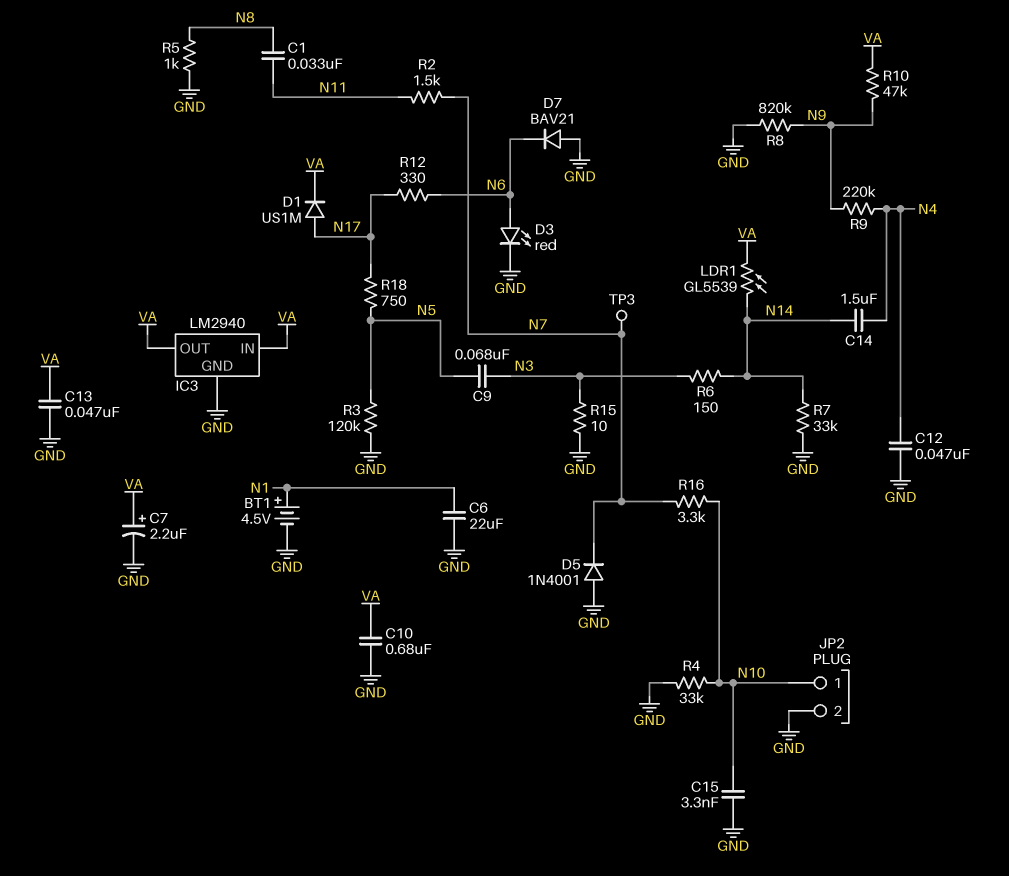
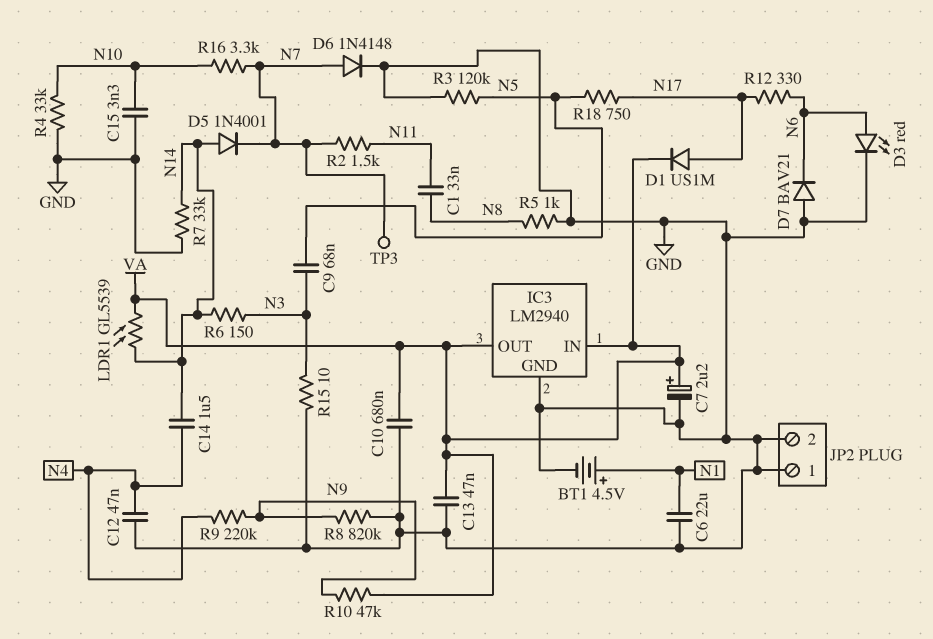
D5: diode 1N4001 (A GND, K N7) -> diode 1N4001 (A N14, K N7)
D6: none -> diode 1N4148 (A N7, K GND)
JP2 pin 1: N10 -> GND

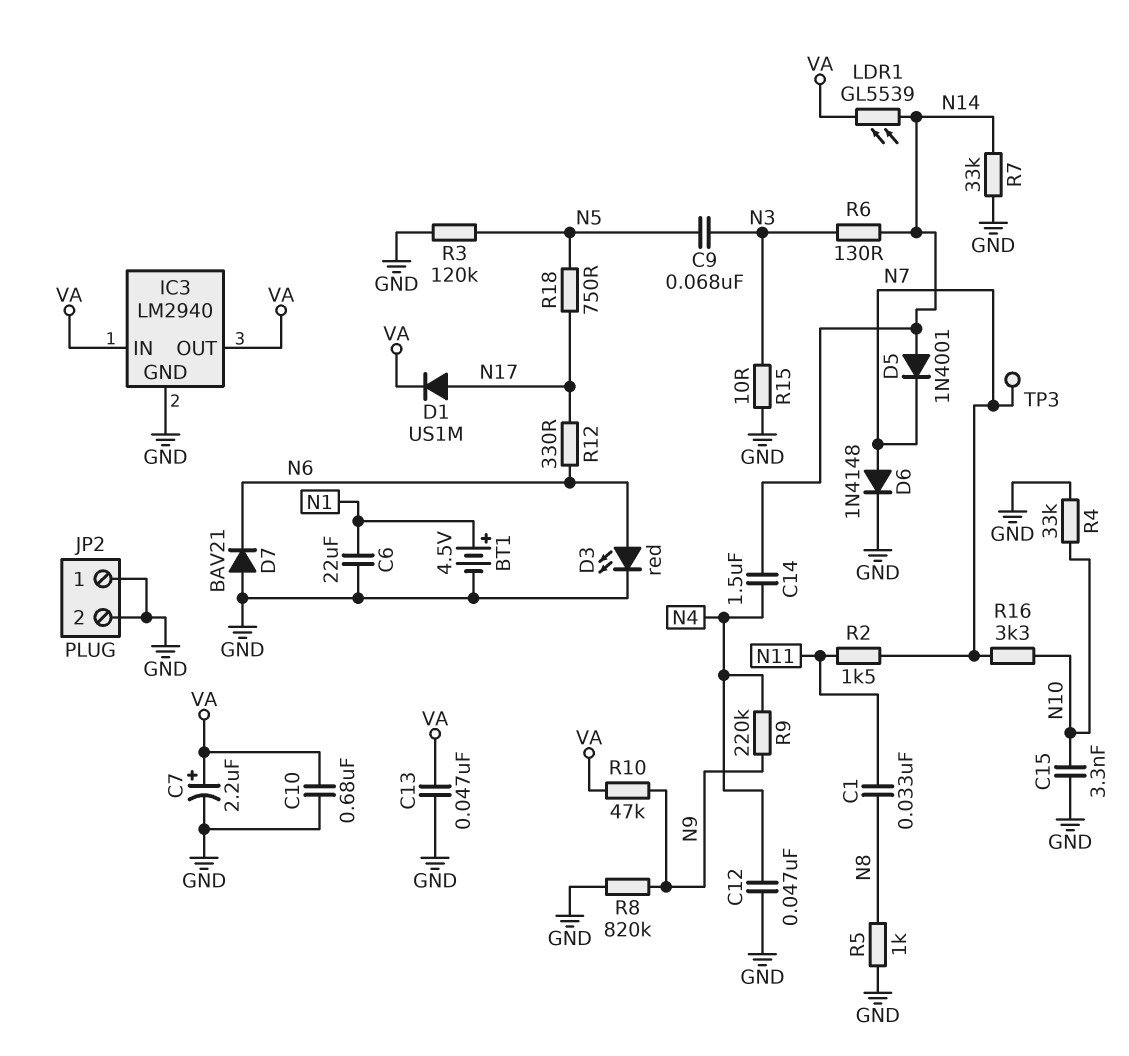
R6: 150 (N3, N14) -> 130 (N3, N14)

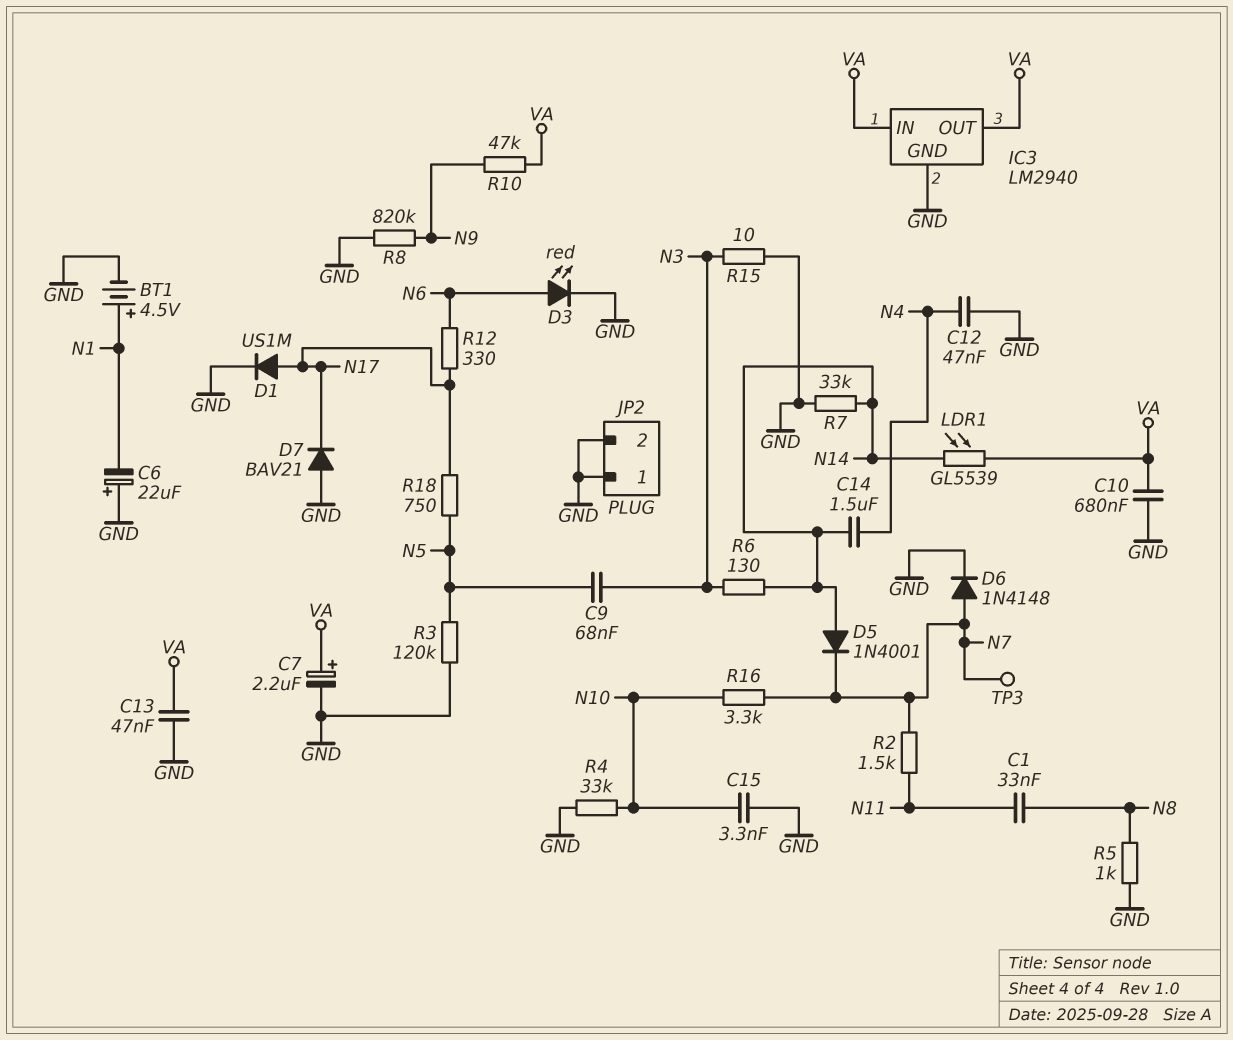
C6: 22uF (GND, N1) -> 22uF (plus GND, minus N1)
D1: diode US1M (A N17, K VA) -> diode US1M (A N17, K GND)
D7: diode BAV21 (A GND, K N6) -> diode BAV21 (A GND, K N17)
R9: 220k (N4, N9) -> none

